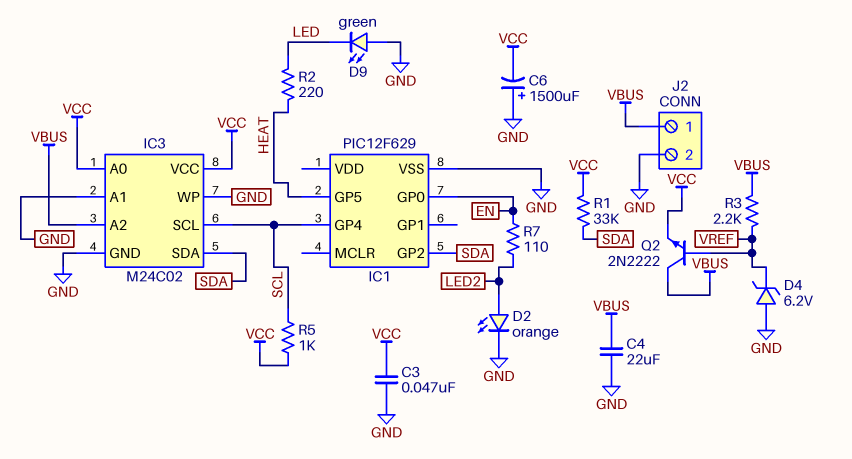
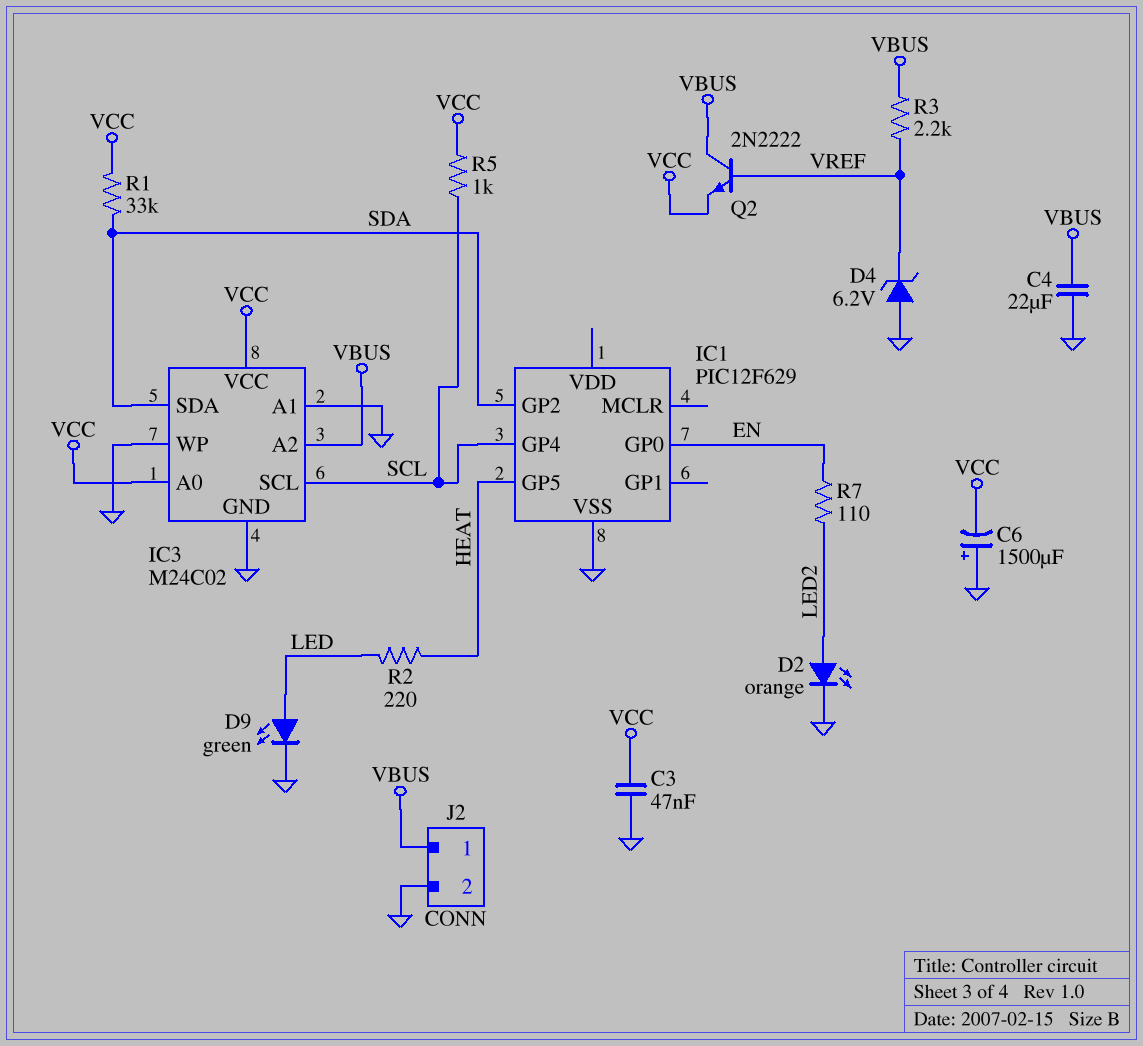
D9: LED green (A GND, K LED) -> LED green (A LED, K GND)

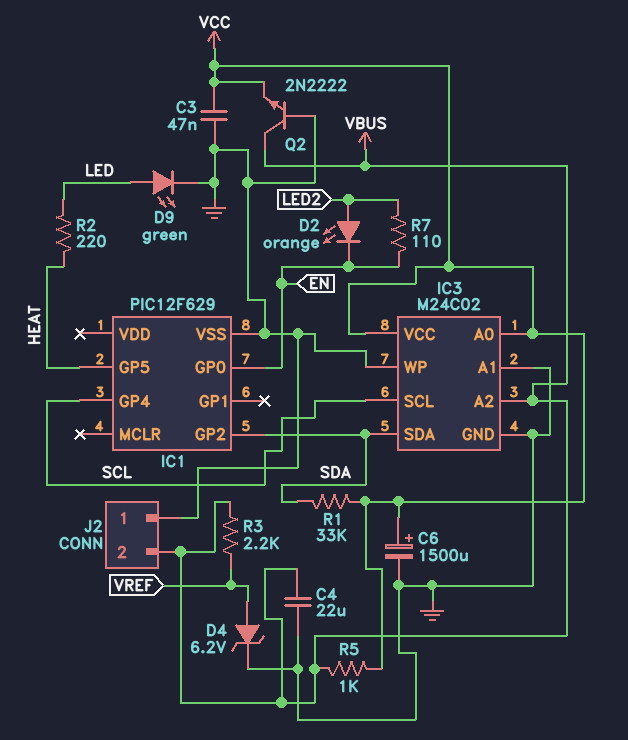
C6: 1500uF (plus GND, minus VCC) -> 1500uF (plus VCC, minus GND)
D2: LED orange (A LED2, K GND) -> LED orange (A LED2, K EN)
D4: zener 6.2V (A GND, K VREF) -> zener 6.2V (A VREF, K GND)
J2 pin 1: VBUS -> GND
J2 pin 2: GND -> VBUS
Q2: NPN 2N2222 (B VREF, C VBUS, E VCC) -> NPN 2N2222 (B GND, C VBUS, E VCC)
R5: 1k (SCL, VCC) -> 1k (VBUS, VCC)

